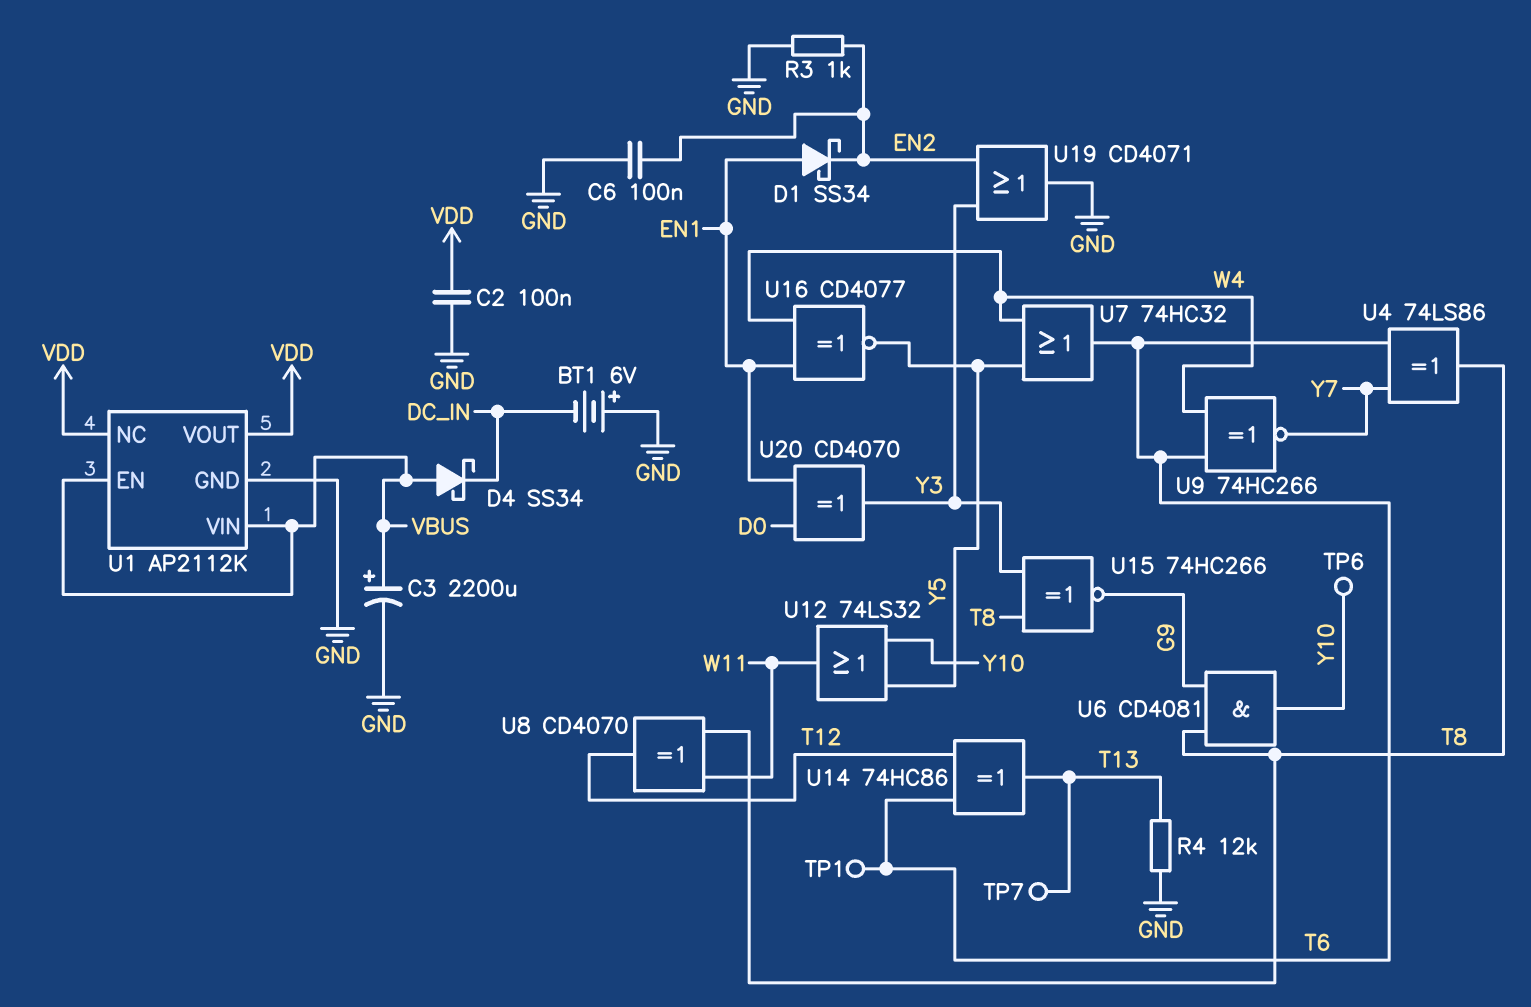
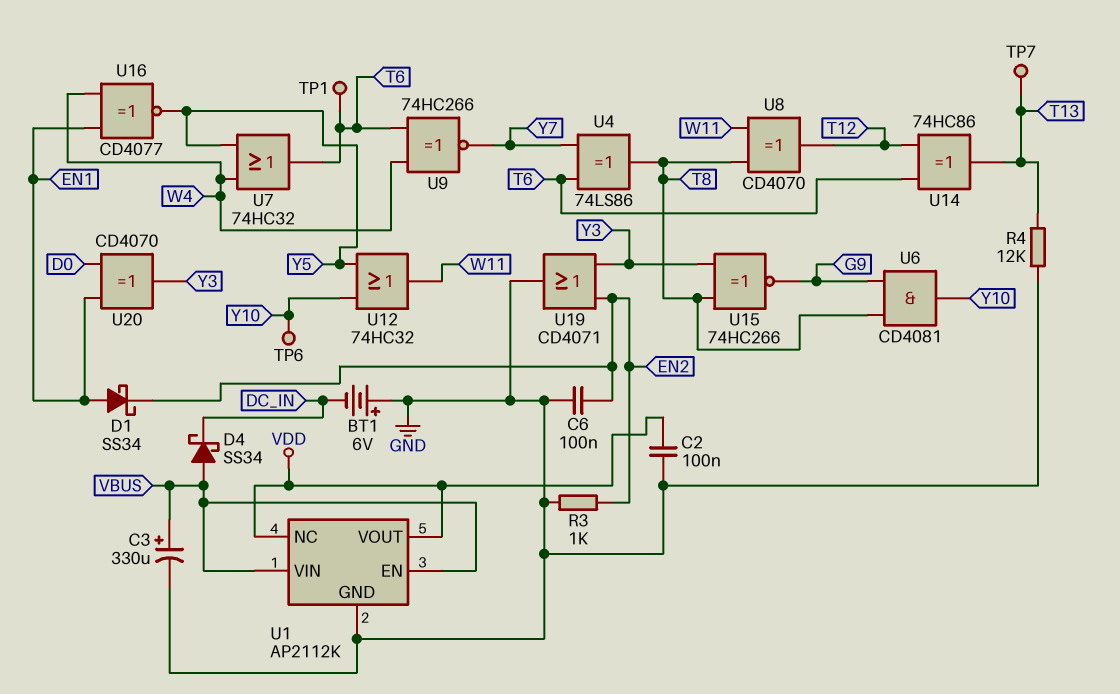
C3: 2200uF (plus VBUS, minus GND) -> 330uF (plus VBUS, minus GND)
U12: OR 74LS32 (in Y5, in Y10, out W11) -> OR 74HC32 (in Y5, in Y10, out W11)

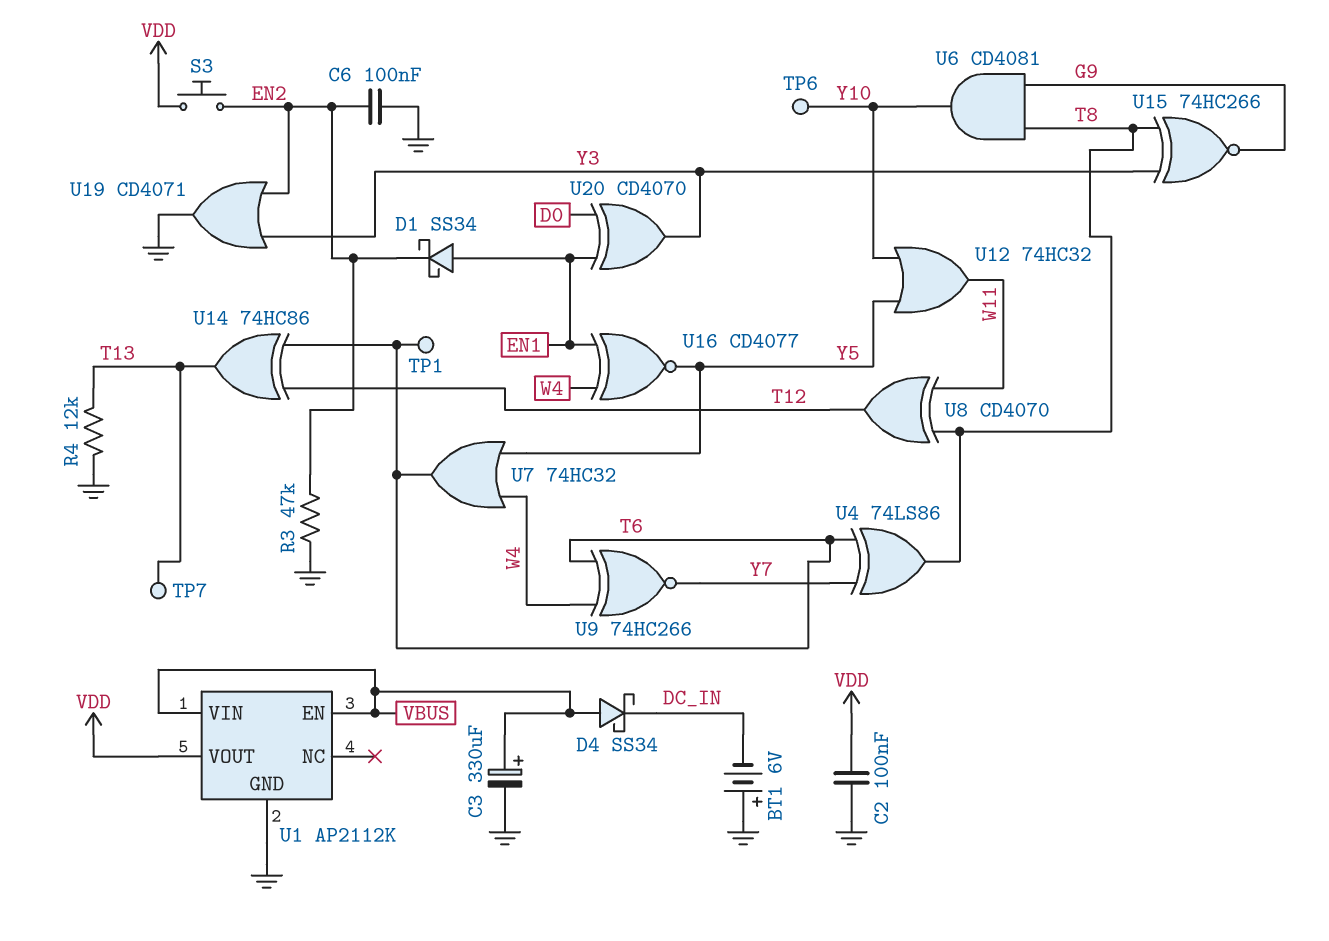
R3: 1k (EN2, GND) -> 47k (EN2, GND)
S3: none -> button (EN2, VDD)
U1 pin NC: VDD -> none

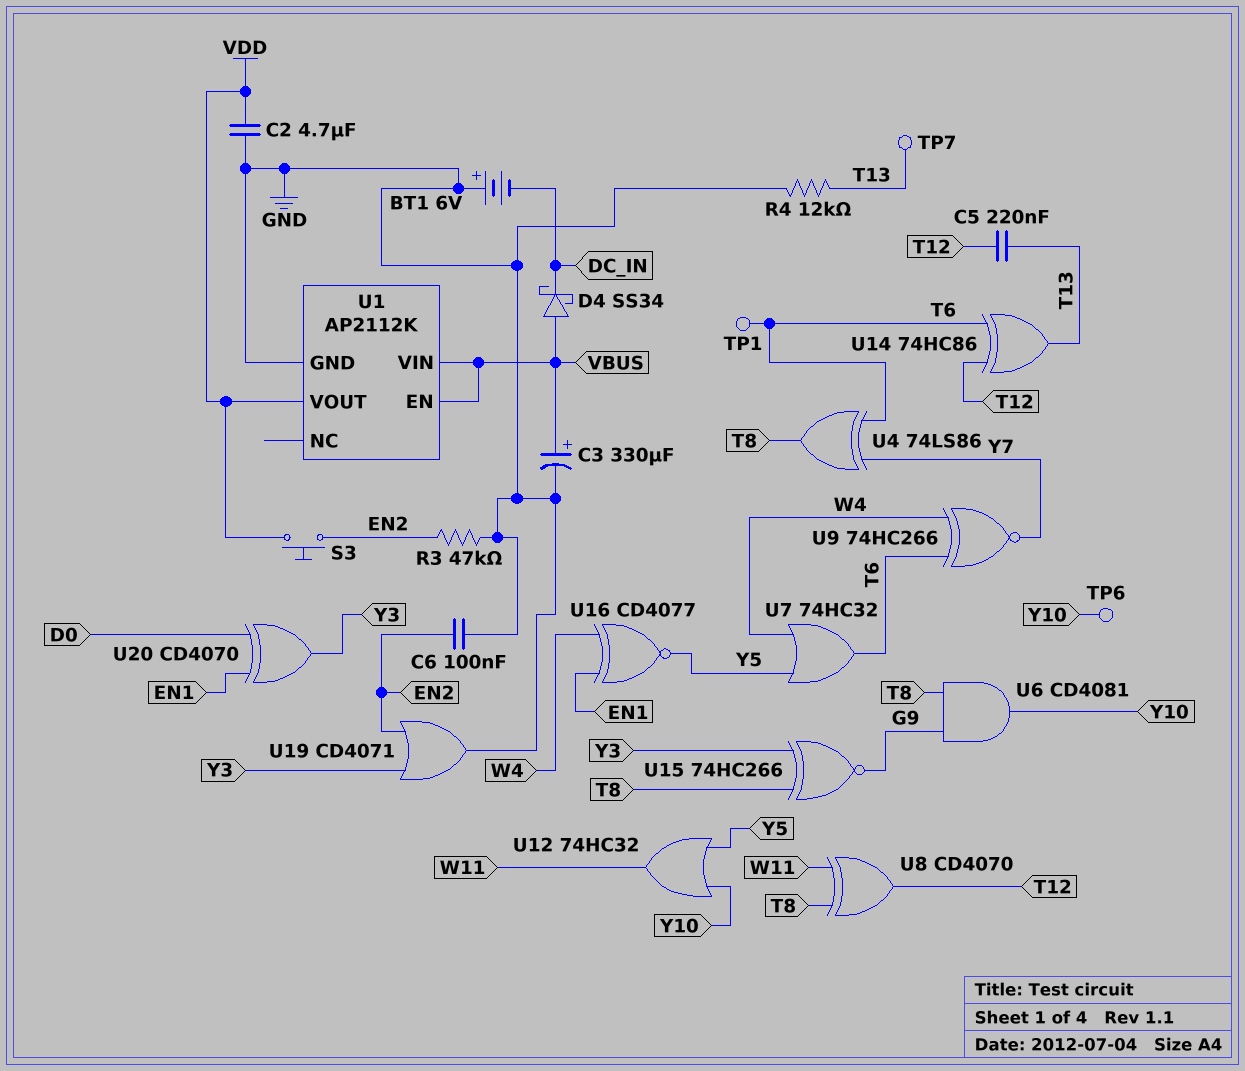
C2: 100nF (GND, VDD) -> 4.7uF (GND, VDD)
C5: none -> 220nF (T12, T13)
D1: schottky SS34 (A EN1, K EN2) -> none

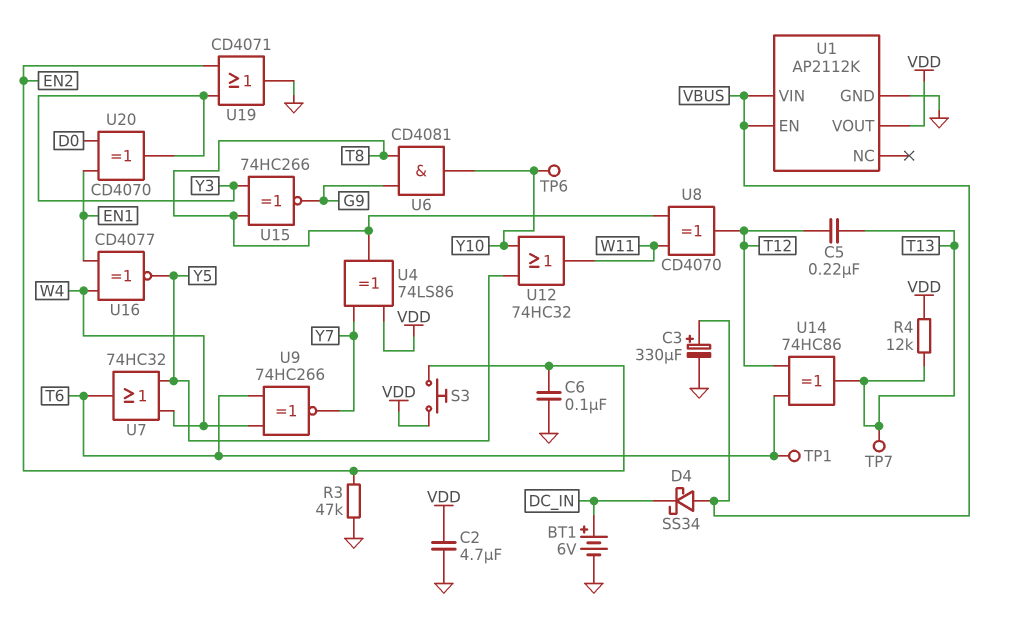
BT1: 6V (plus GND, minus DC_IN) -> 6V (plus DC_IN, minus GND)
R4: 12k (GND, T13) -> 12k (T13, VDD)
U4: XOR 74LS86 (in T6, in Y7, out T8) -> XOR 74LS86 (in VDD, in Y7, out T8)

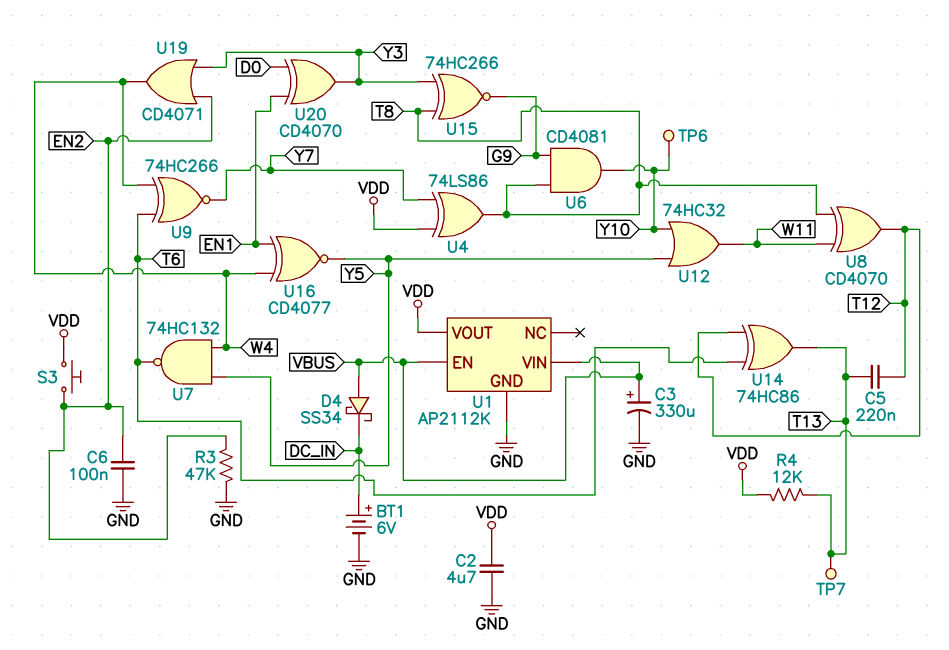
TP1: test point (T6) -> none
U7: OR 74HC32 (in W4, in Y5, out T6) -> NAND 74HC132 (in W4, in Y5, out T6)
U19: OR CD4071 (in EN2, in Y3, out GND) -> OR CD4071 (in EN2, in Y3, out W4)

